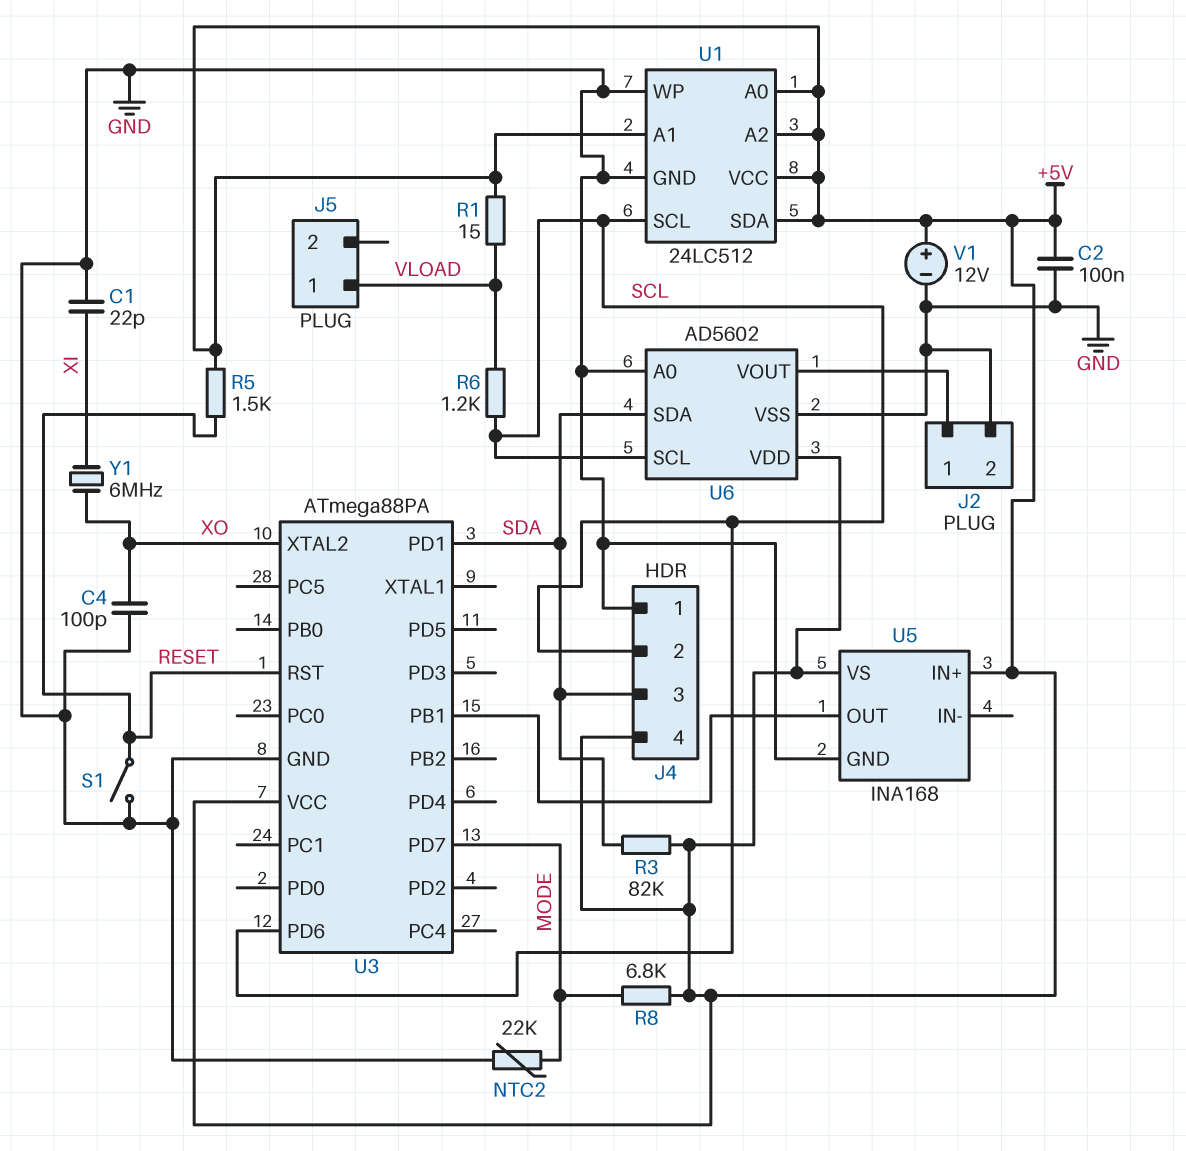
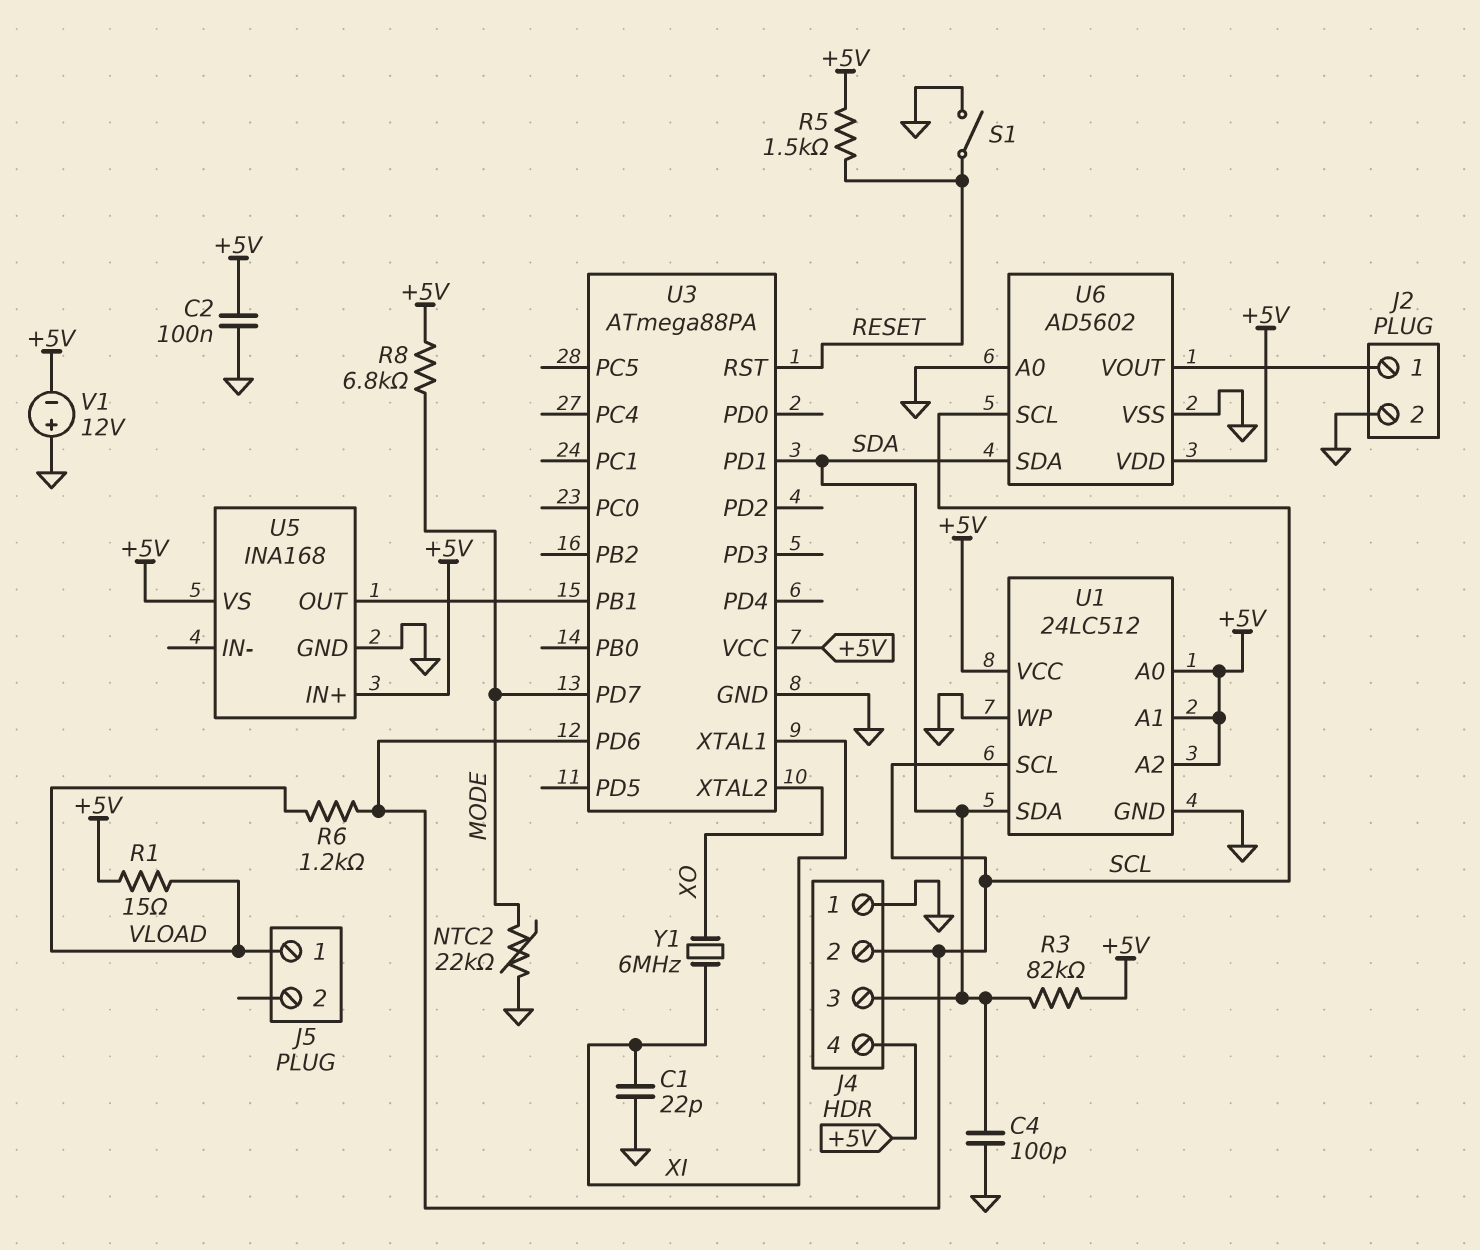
C4: 100pF (GND, XO) -> 100pF (GND, SDA)
U1 pin SDA: +5V -> SDA
U3 pin XTAL1: none -> XI
V1: 12V (plus +5V, minus GND) -> 12V (plus GND, minus +5V)

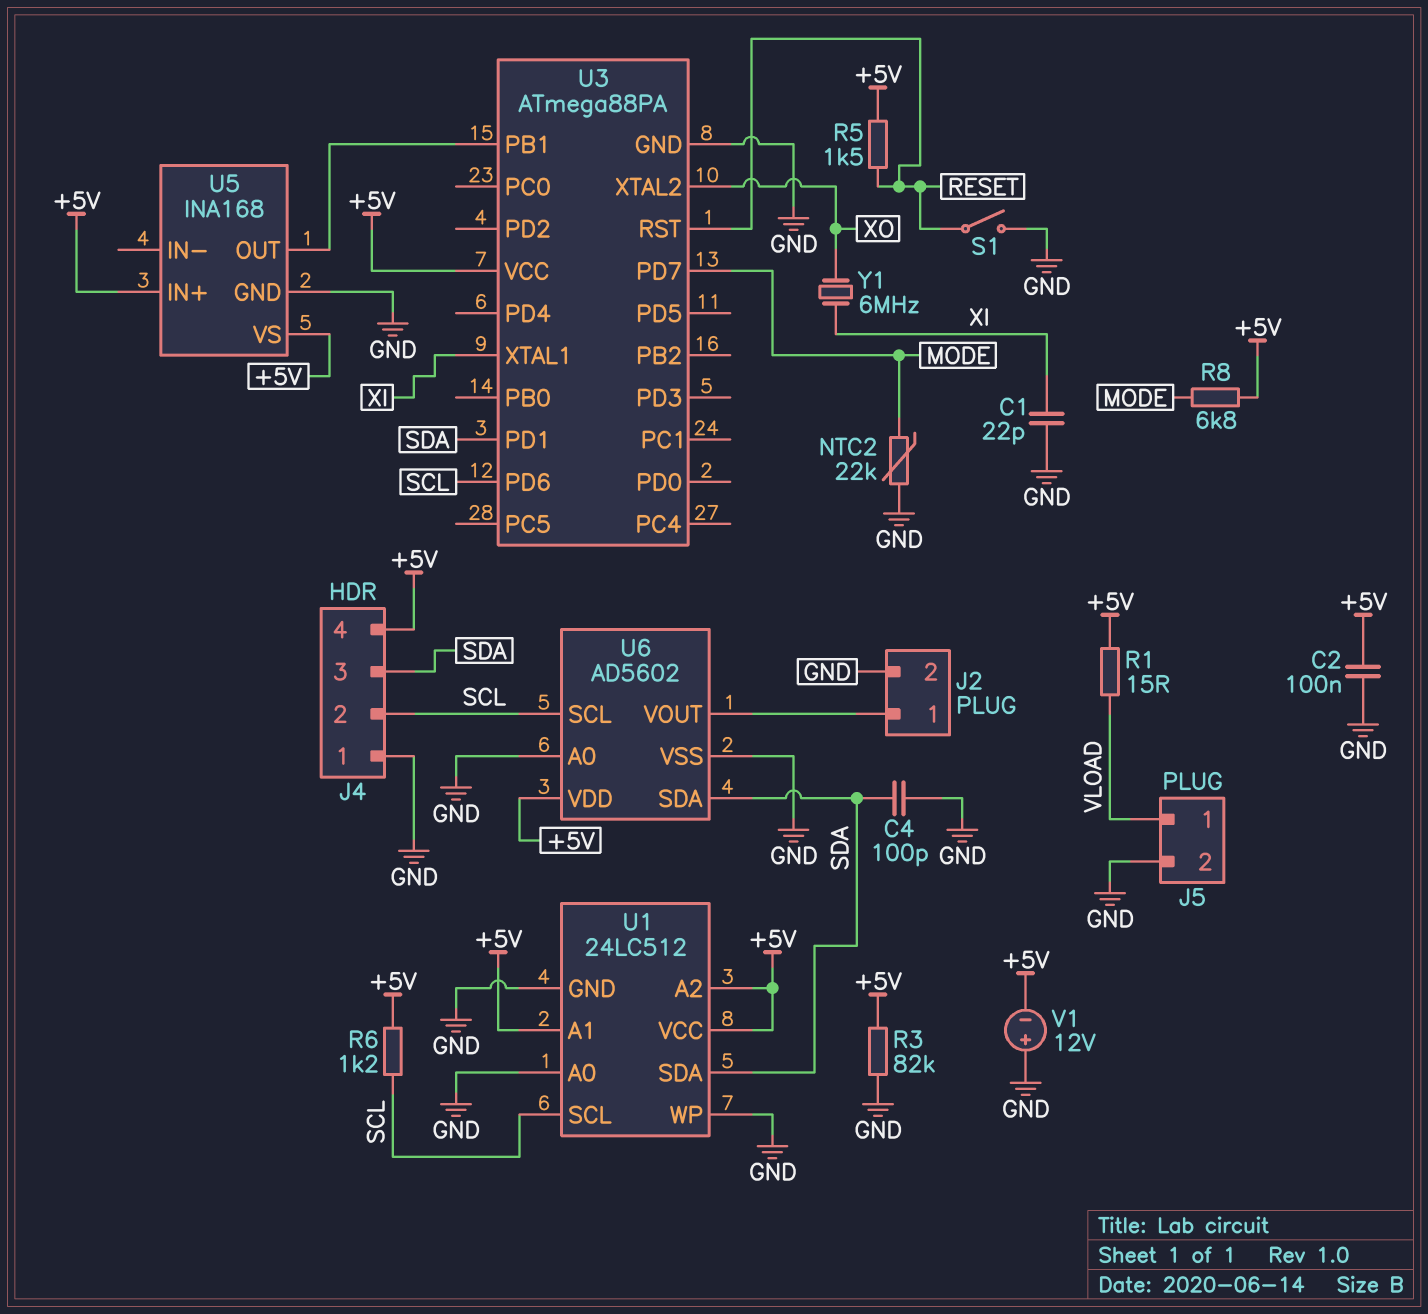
J5 pin 2: none -> GND
R3: 82k (+5V, SDA) -> 82k (+5V, GND)
R6: 1.2k (SCL, VLOAD) -> 1.2k (+5V, SCL)
U1 pin A0: +5V -> GND

